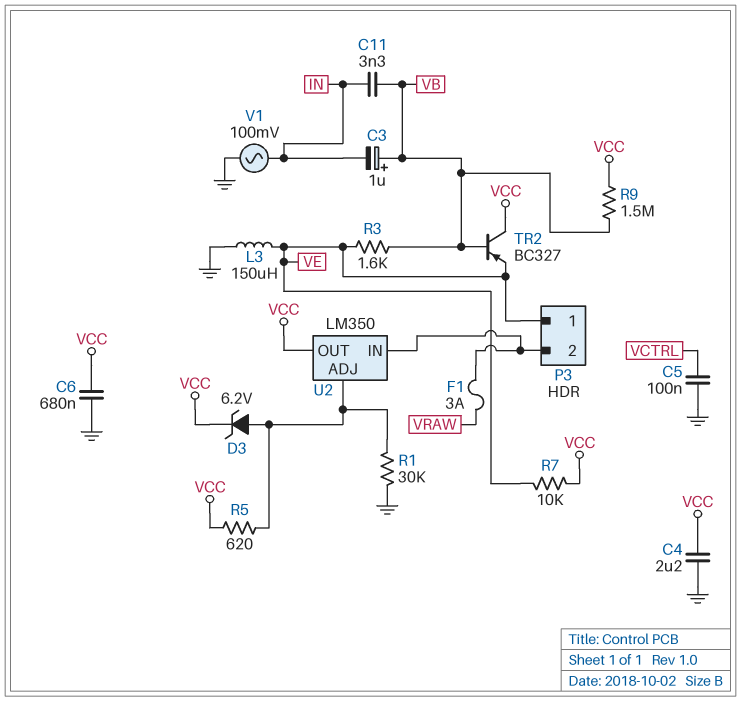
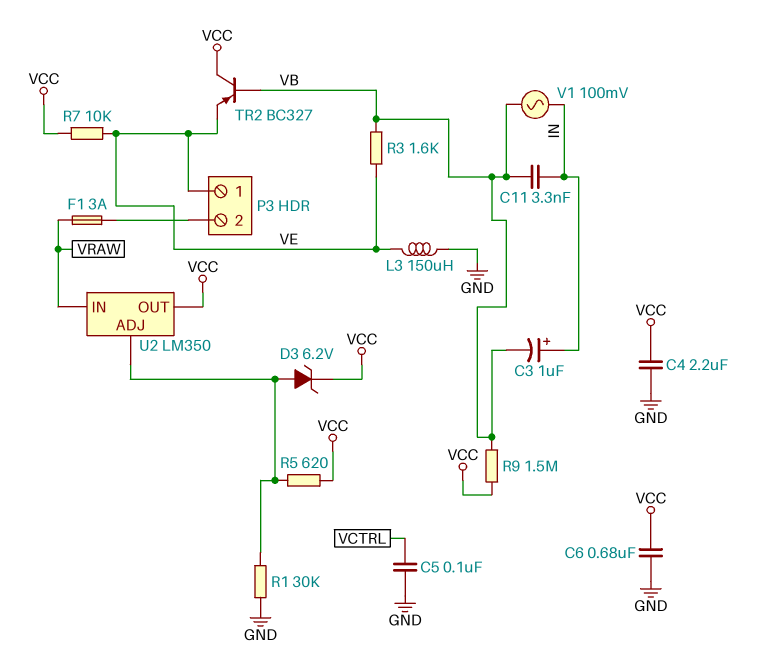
C3: 1uF (plus VB, minus IN) -> 1uF (plus IN, minus VB)
U2 pin IN: P3/2 -> VRAW
V1: AC 100mV (GND, IN) -> AC 100mV (IN, VB)

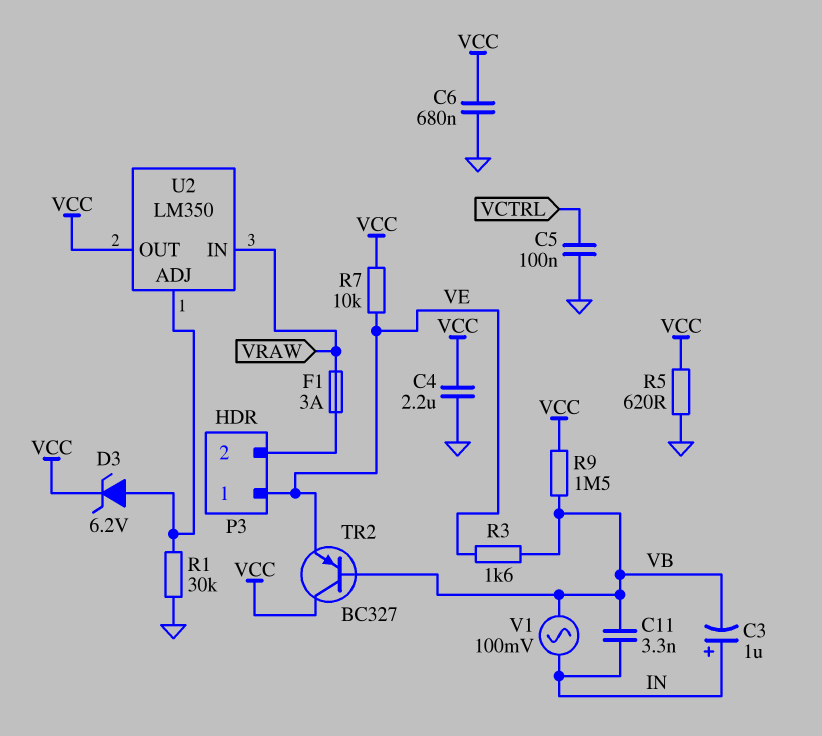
L3: 150uH (GND, VE) -> none
R5: 620 (U2/ADJ, VCC) -> 620 (GND, VCC)

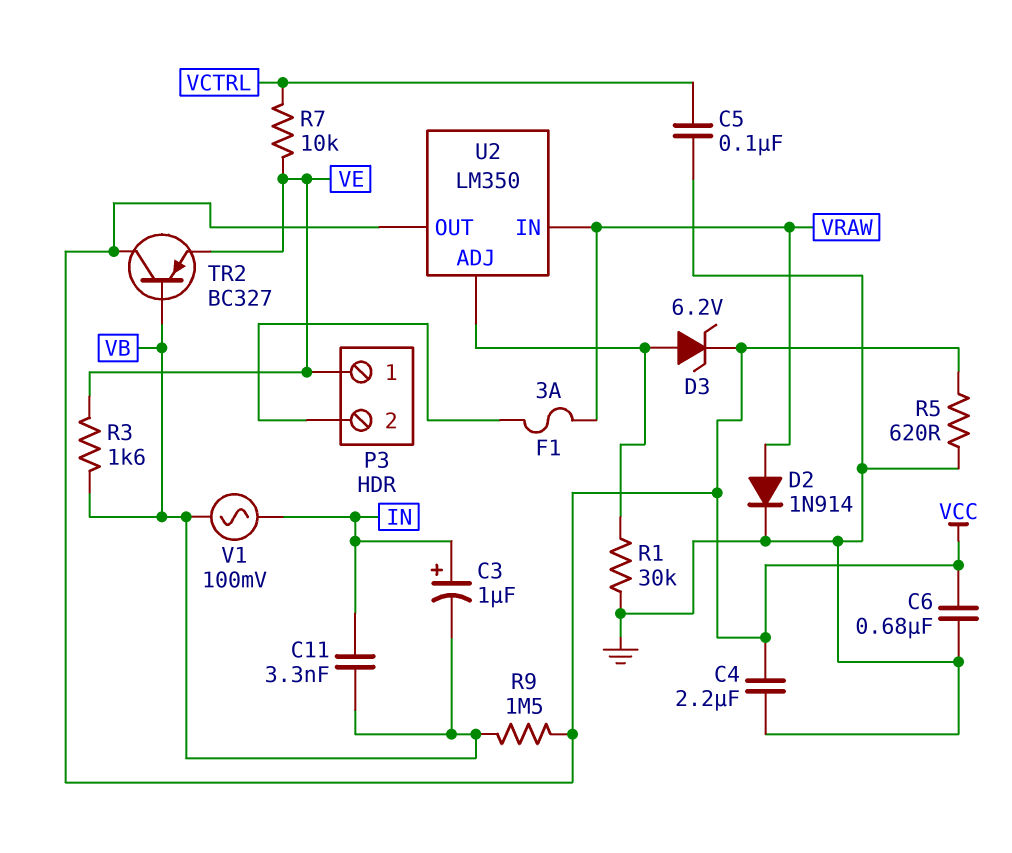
D2: none -> diode 1N914 (A VRAW, K GND)
R7: 10k (VCC, VE) -> 10k (VCTRL, VE)

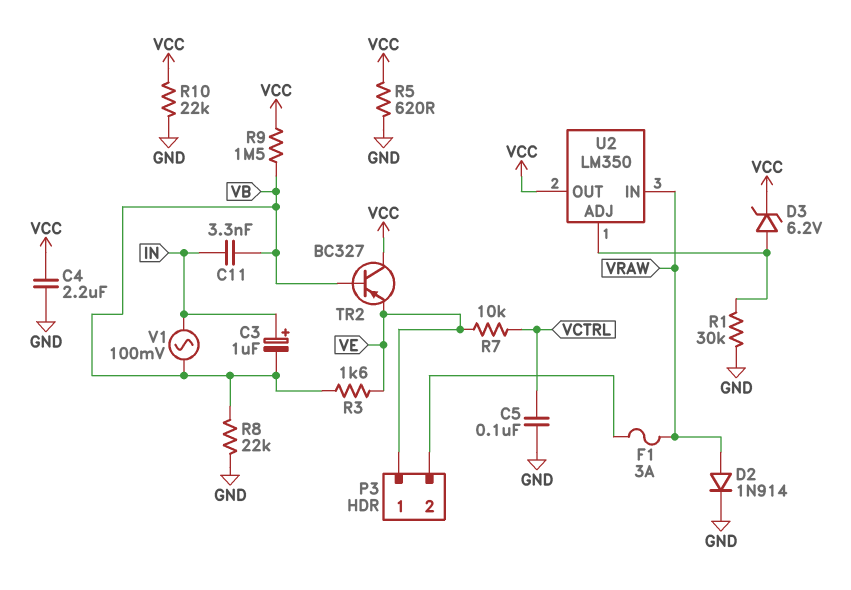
C6: 680nF (GND, VCC) -> none
R8: none -> 22k (GND, VB)
R10: none -> 22k (GND, VCC)

